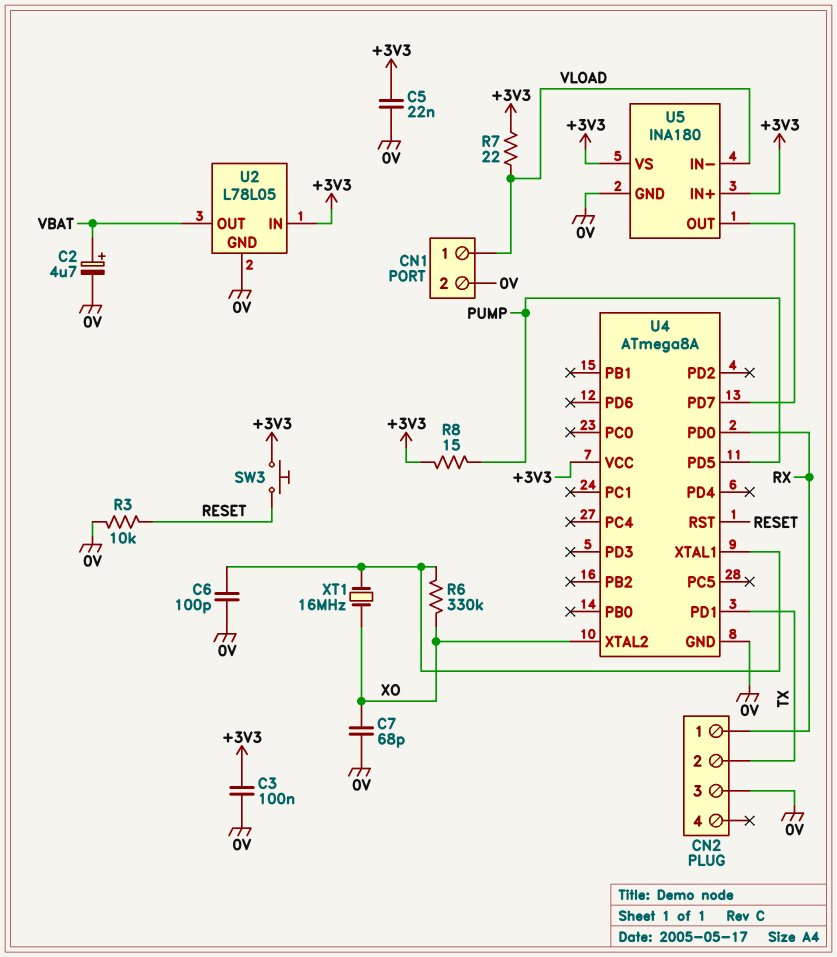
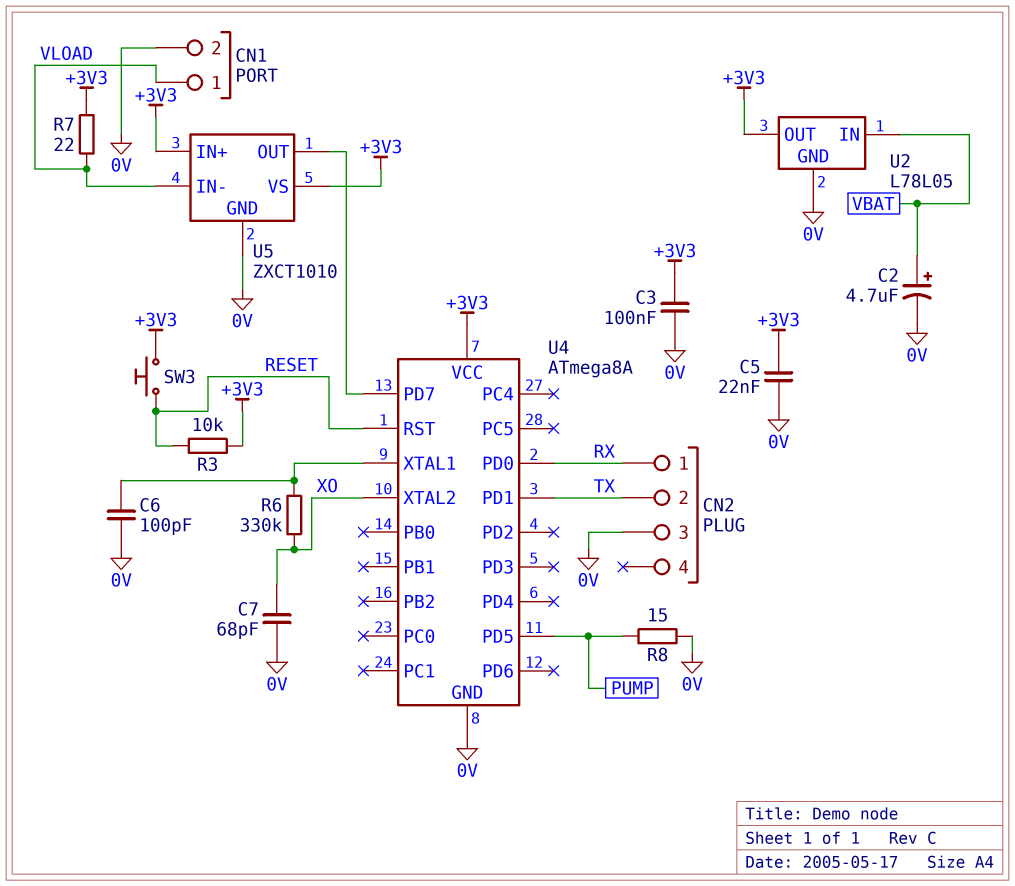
R3: 10k (0V, RESET) -> 10k (+3V3, RESET)
R8: 15 (+3V3, PUMP) -> 15 (0V, PUMP)
U2 pin IN: +3V3 -> VBAT
U2 pin OUT: VBAT -> +3V3
U5: INA180 -> ZXCT1010
XT1: 16MHz (U4/XTAL1, XO) -> none

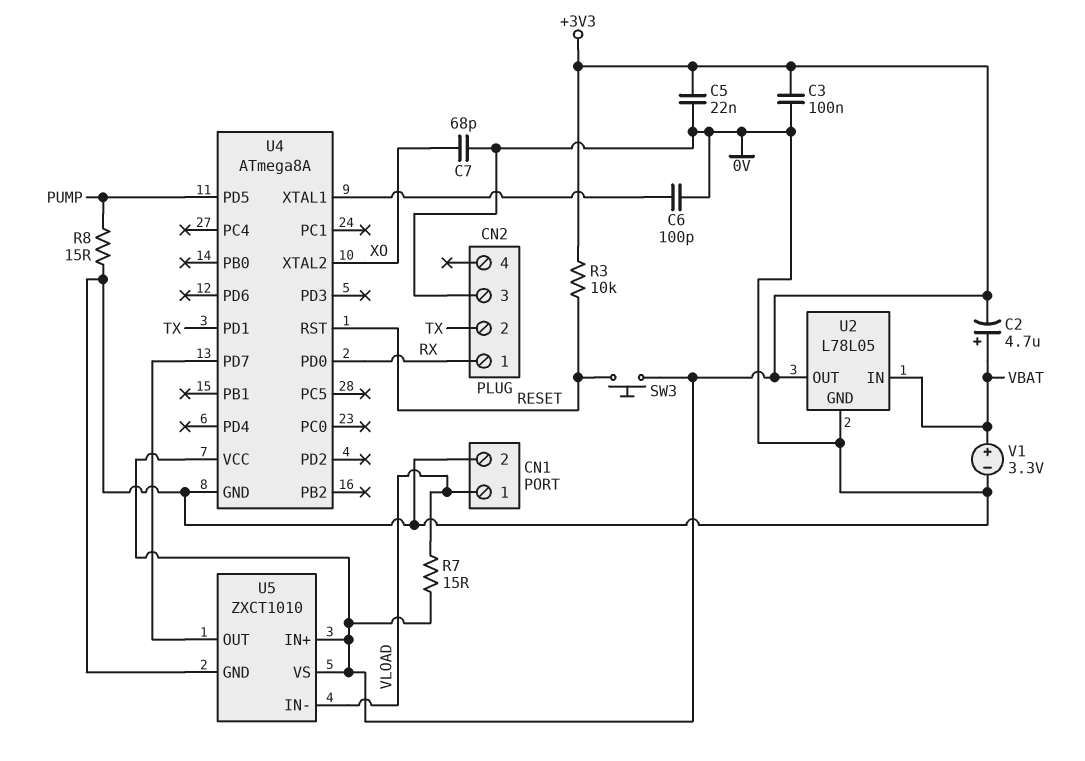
C2: 4.7uF (plus VBAT, minus 0V) -> 4.7uF (plus VBAT, minus +3V3)
R6: 330k (U4/XTAL1, XO) -> none
R7: 22 (+3V3, VLOAD) -> 15 (+3V3, VLOAD)
V1: none -> 3.3V (plus VBAT, minus 0V)

